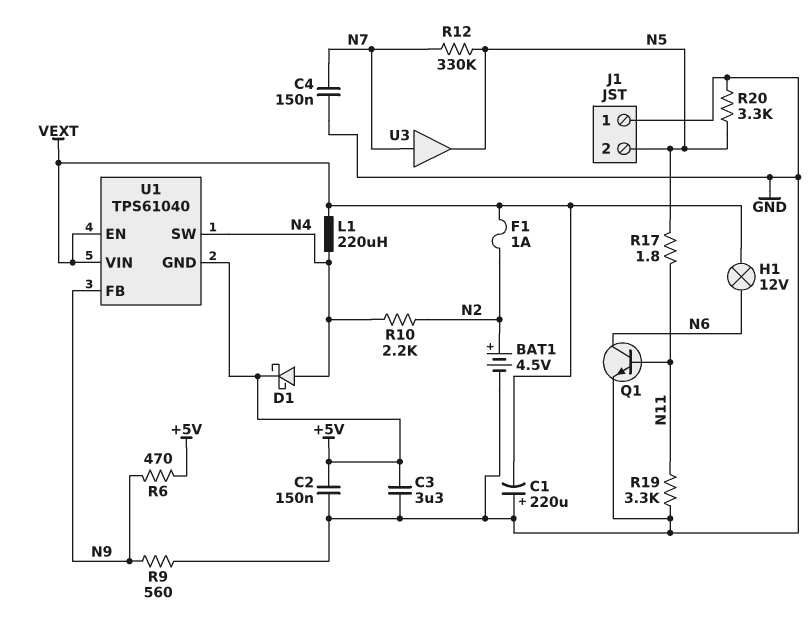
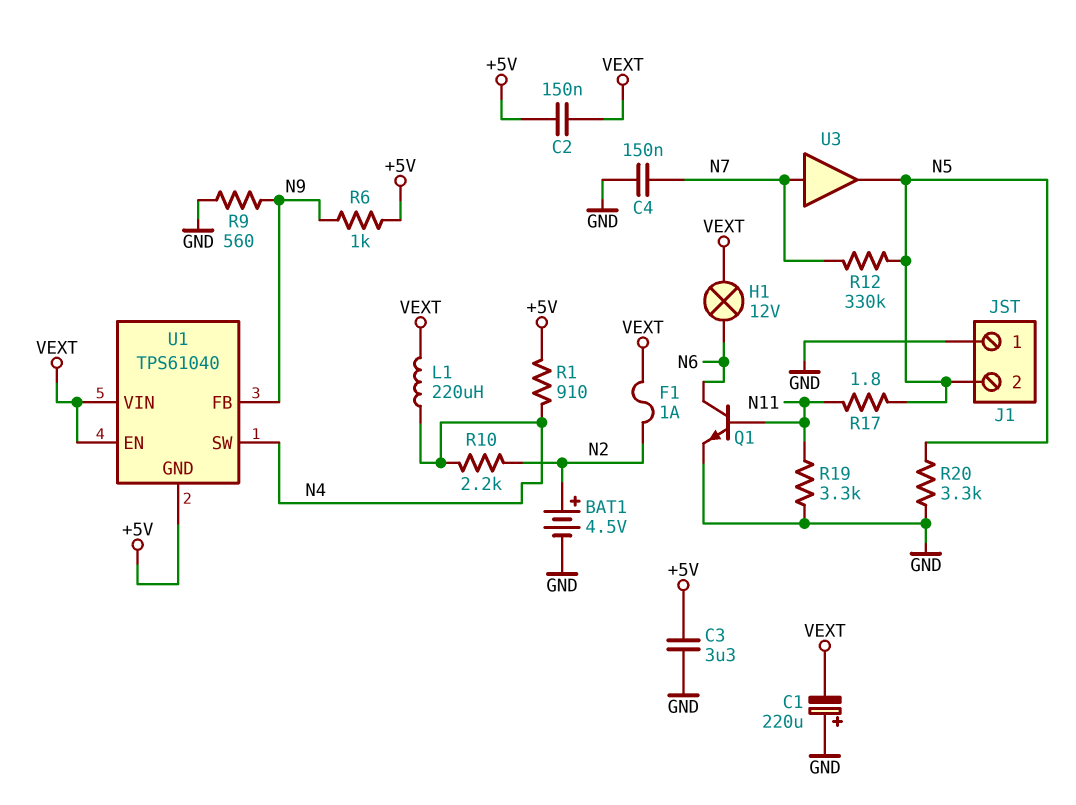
C2: 150nF (+5V, GND) -> 150nF (+5V, VEXT)
D1: schottky (A N4, K +5V) -> none
R1: none -> 910 (+5V, N4)
R6: 470 (+5V, N9) -> 1k (+5V, N9)

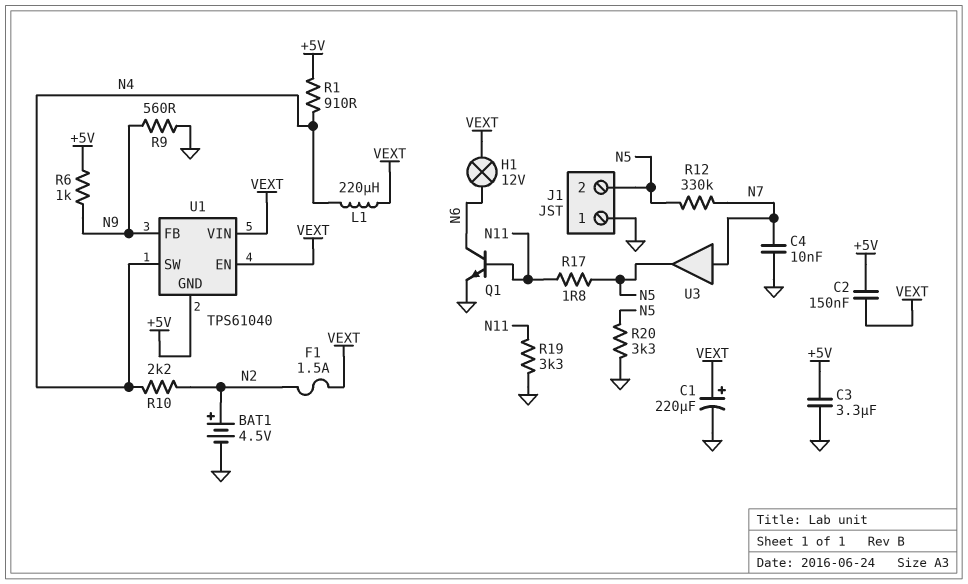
C1: 220uF (plus GND, minus VEXT) -> 220uF (plus VEXT, minus GND)
C4: 150nF (GND, N7) -> 10nF (GND, N7)
F1: 1A (N2, VEXT) -> 1.5A (N2, VEXT)

